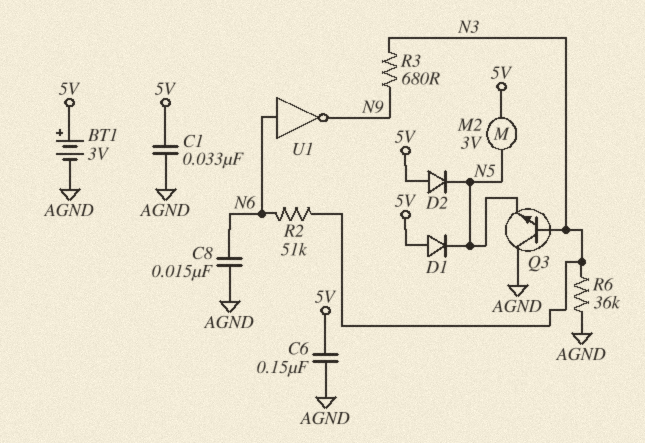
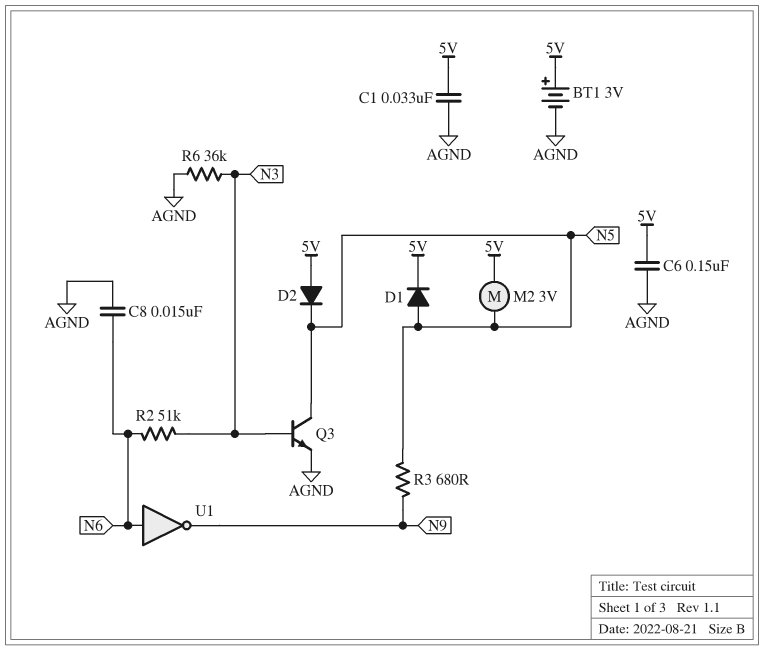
D1: diode (A 5V, K N5) -> diode (A N5, K 5V)
Q3: NPN (B N3, C AGND, E N5) -> NPN (B N3, C N5, E AGND)
R3: 680 (N3, N9) -> 680 (N5, N9)

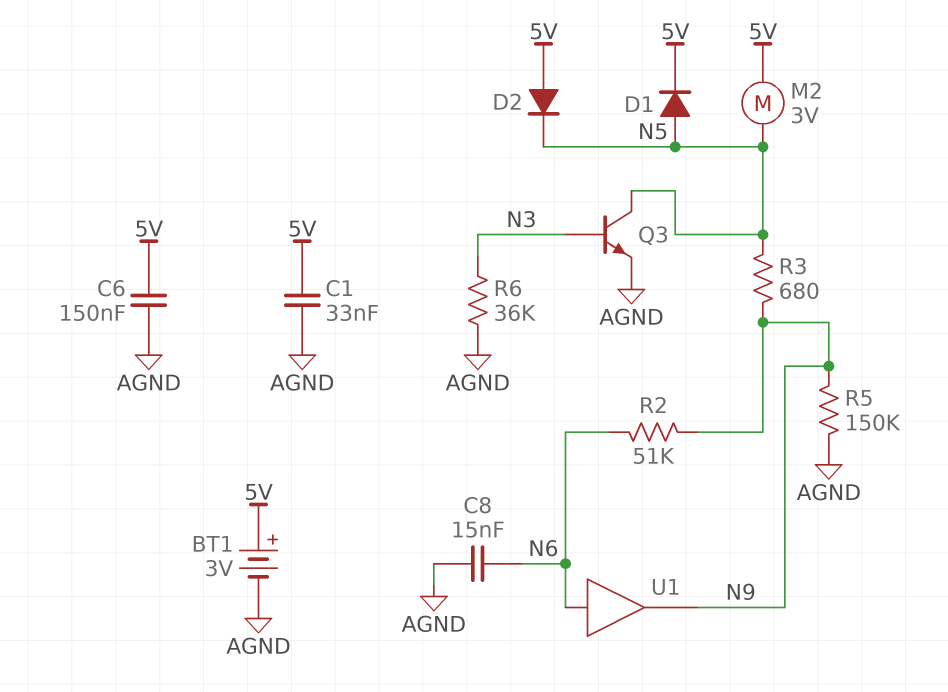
R2: 51k (N3, N6) -> 51k (N6, N9)
R5: none -> 150k (AGND, N9)
U1: NOT (in N6, out N9) -> buffer (in N6, out N9)

